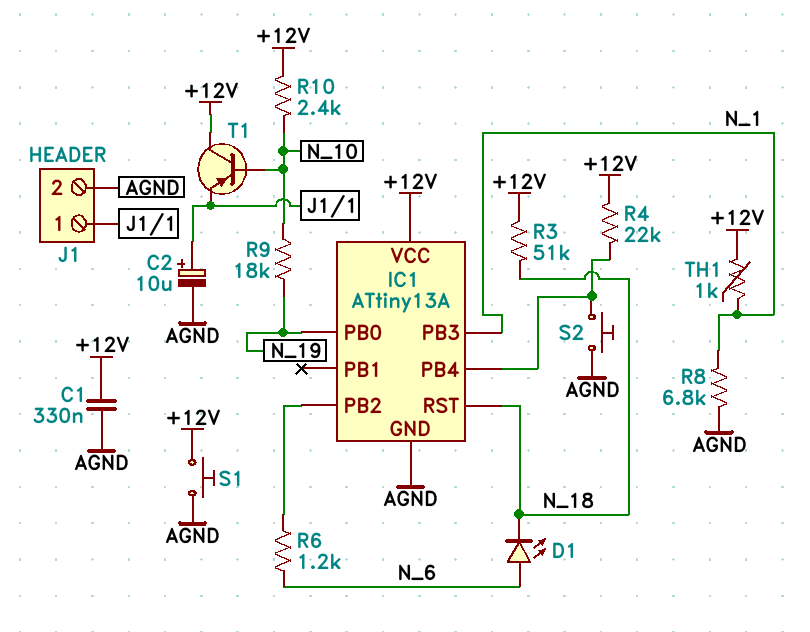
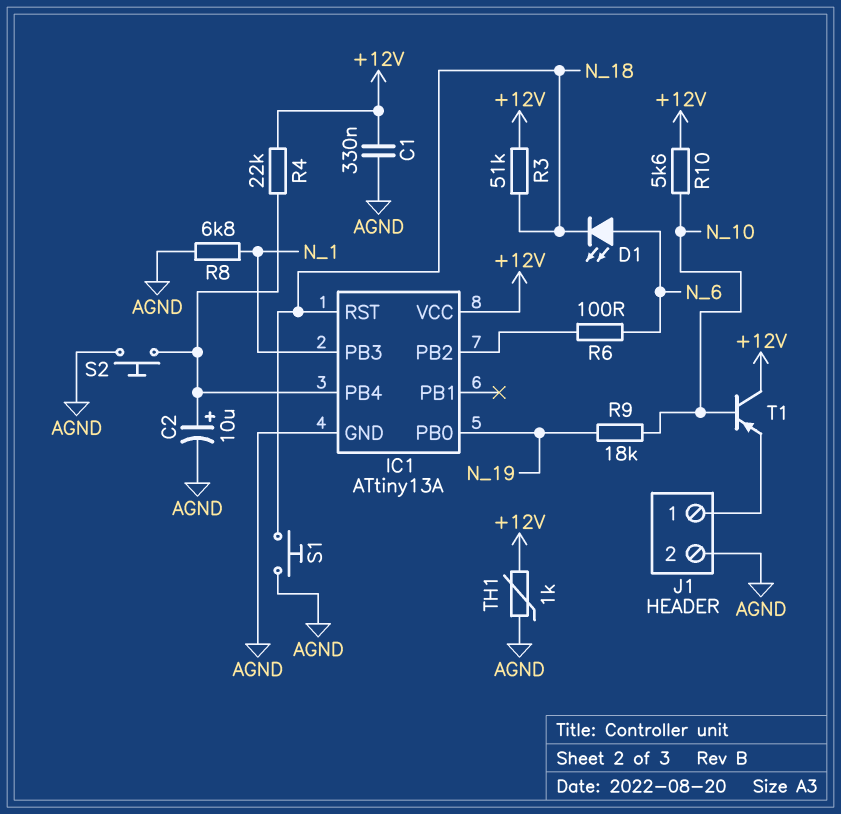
C2: 10uF (plus J1/1, minus AGND) -> 10uF (plus IC1/PB4, minus AGND)
R6: 1.2k (IC1/PB2, N_6) -> 100 (IC1/PB2, N_6)
R10: 2.4k (+12V, N_10) -> 5.6k (+12V, N_10)
S1: button (+12V, AGND) -> button (AGND, N_18)
TH1: 1k (+12V, N_1) -> 1k (+12V, AGND)

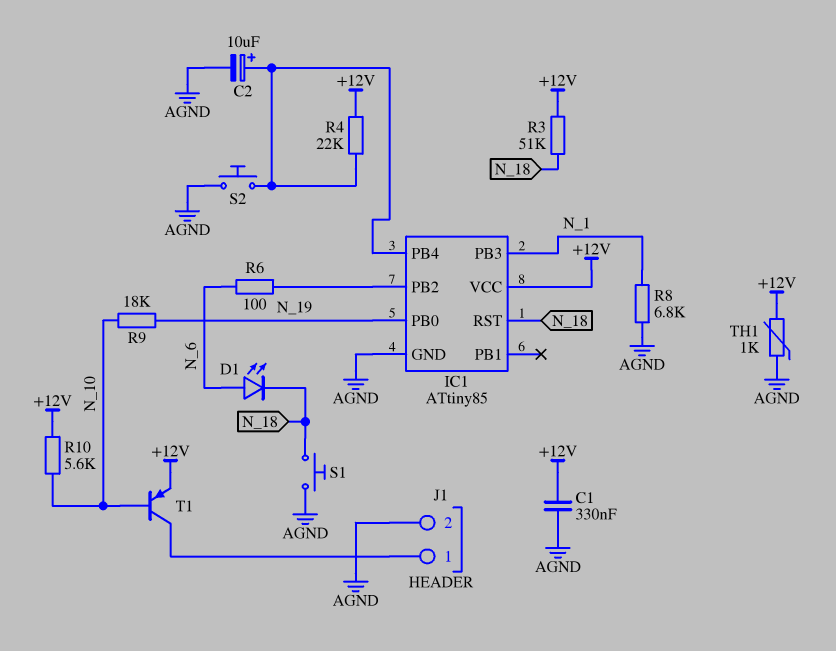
IC1: ATtiny13A -> ATtiny85
T1: PNP (B N_10, C +12V, E J1/1) -> PNP (B N_10, C J1/1, E +12V)

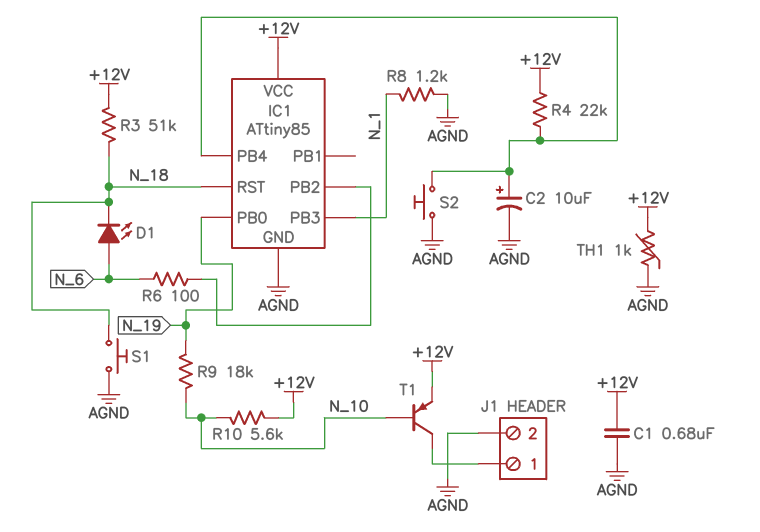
C1: 330nF (+12V, AGND) -> 680nF (+12V, AGND)
R8: 6.8k (AGND, N_1) -> 1.2k (AGND, N_1)

